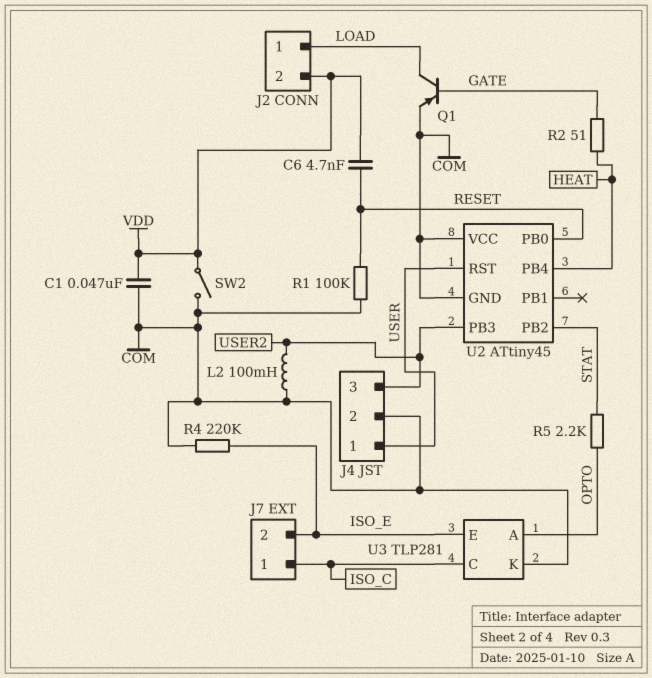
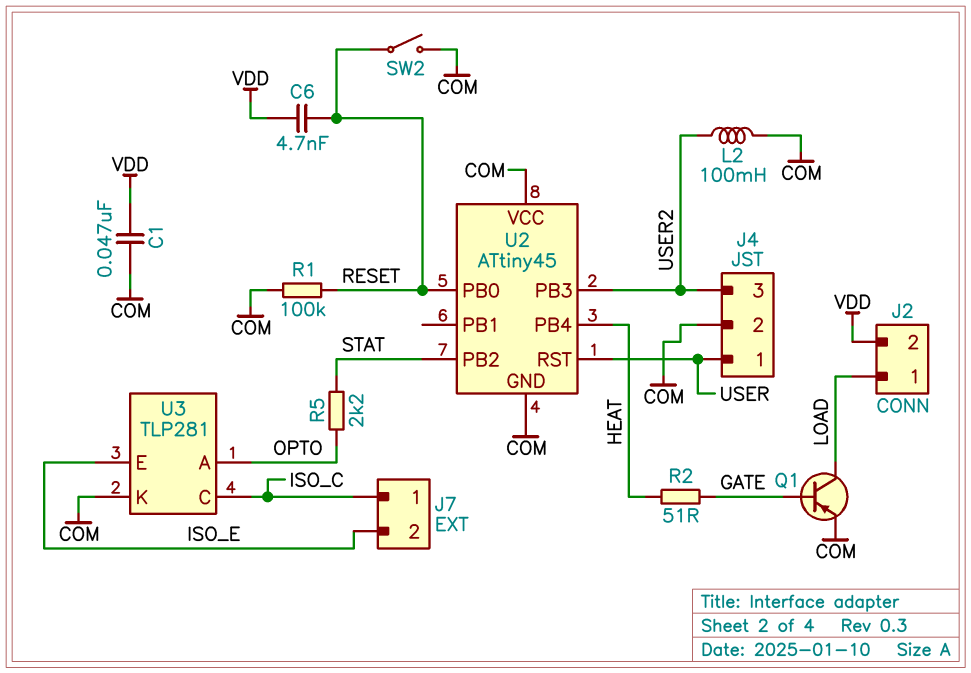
R4: 220k (COM, ISO_E) -> none
SW2: switch (COM, VDD) -> switch (COM, RESET)

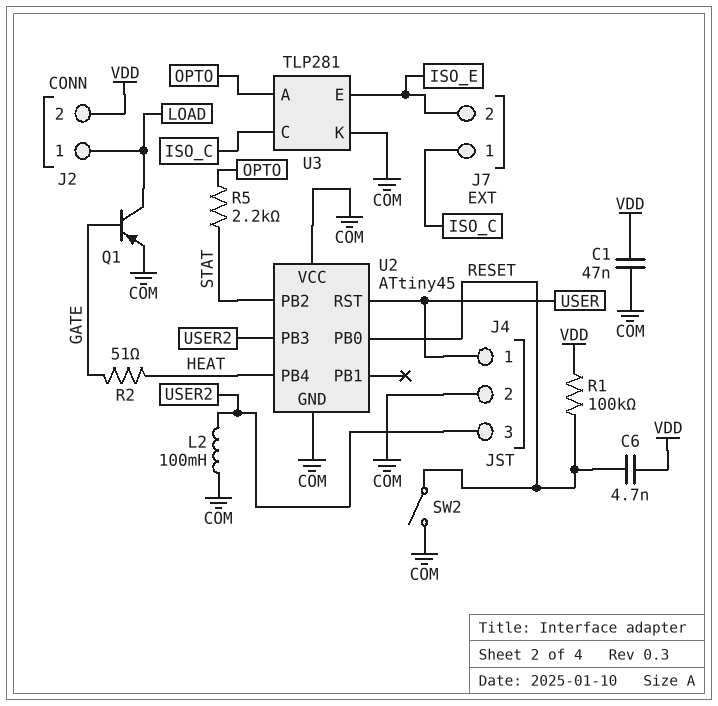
R1: 100k (COM, RESET) -> 100k (RESET, VDD)

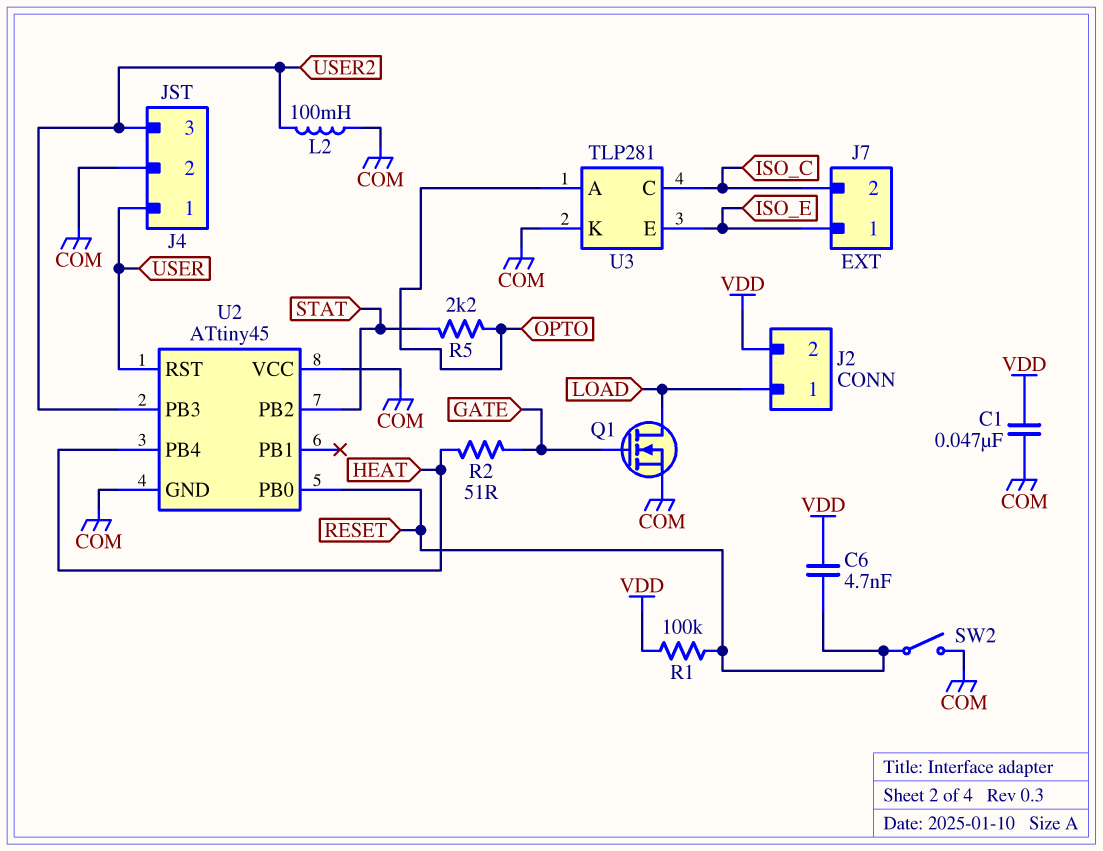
J7 pin 1: ISO_C -> ISO_E
J7 pin 2: ISO_E -> ISO_C
Q1: PNP (B GATE, C LOAD, E COM) -> NMOS (G GATE, D LOAD, S COM)

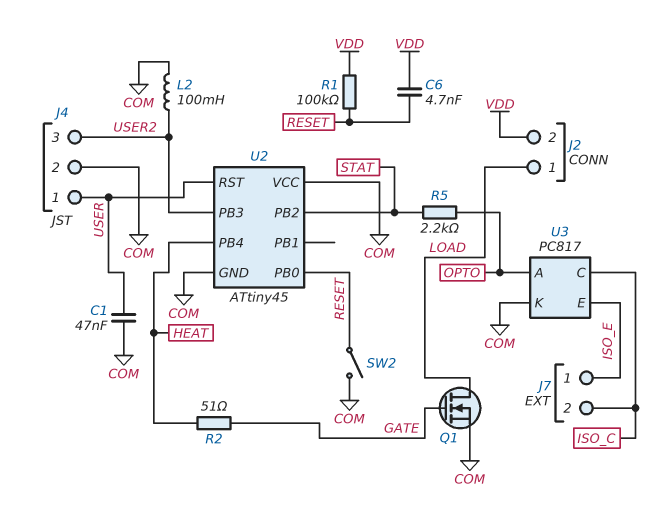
C1: 47nF (COM, VDD) -> 47nF (COM, USER)
U3: TLP281 -> PC817

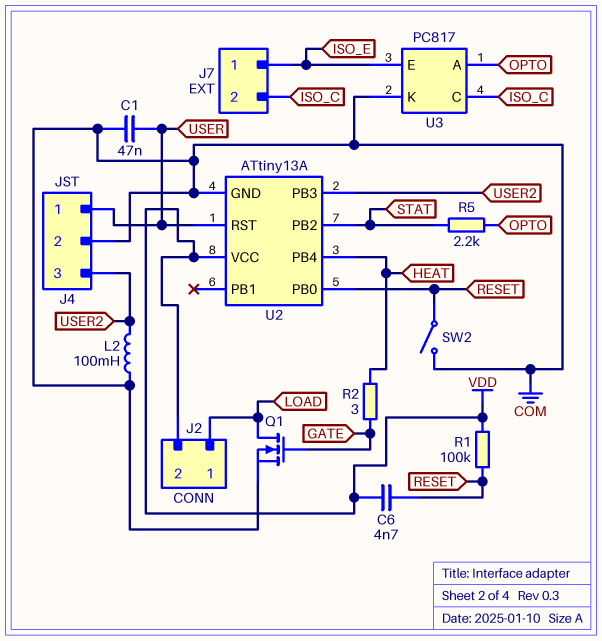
R2: 51 (GATE, HEAT) -> 3 (GATE, HEAT)
U2: ATtiny45 -> ATtiny13A
U2 pin VCC: COM -> VDD

